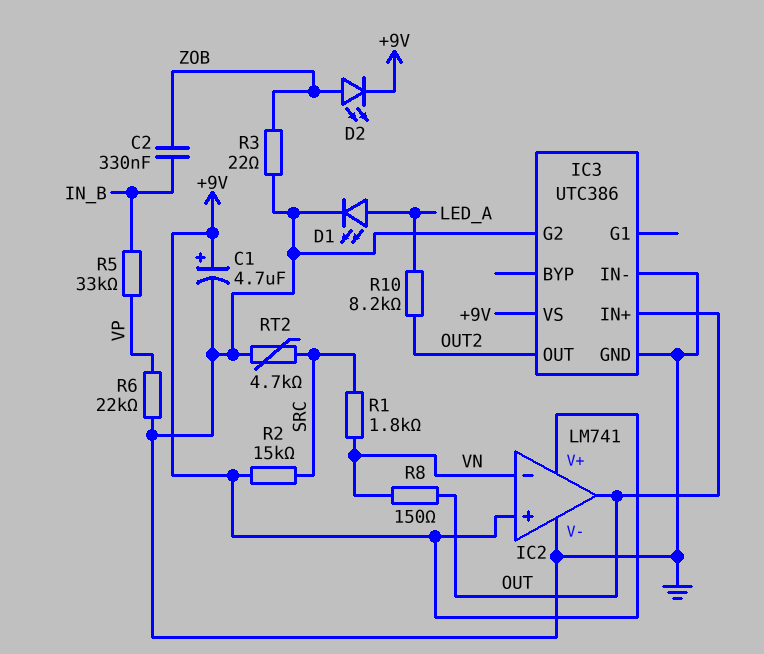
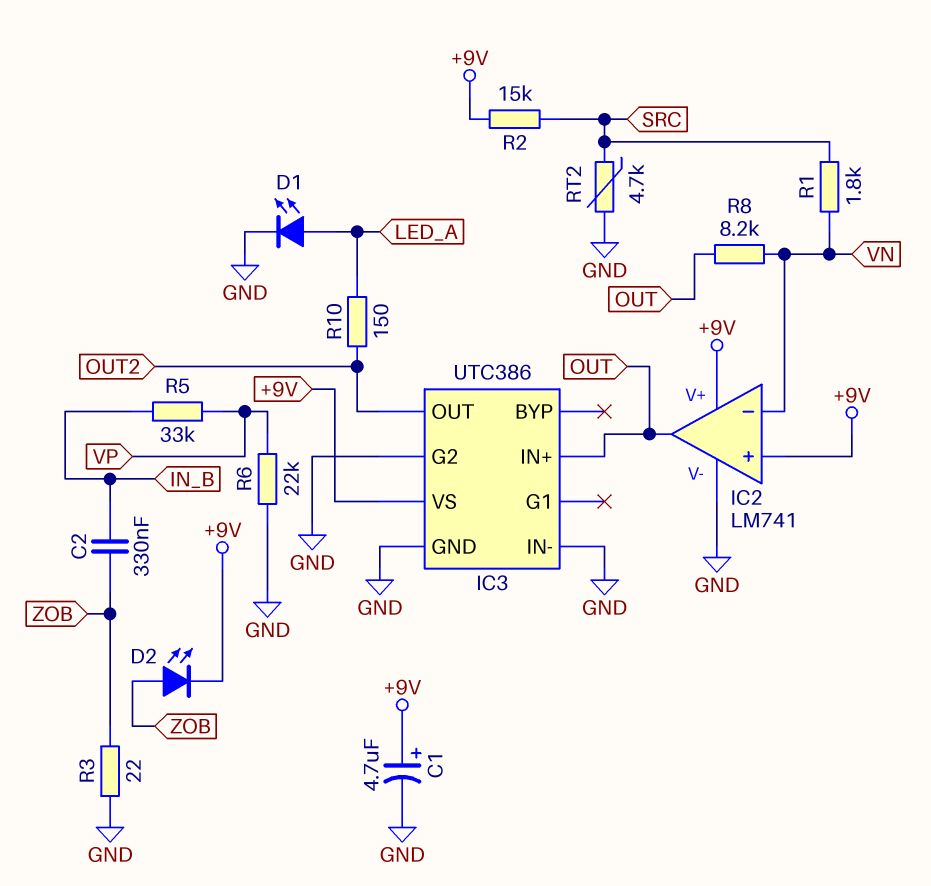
R8: 150 (OUT, VN) -> 8.2k (OUT, VN)
R10: 8.2k (LED_A, OUT2) -> 150 (LED_A, OUT2)

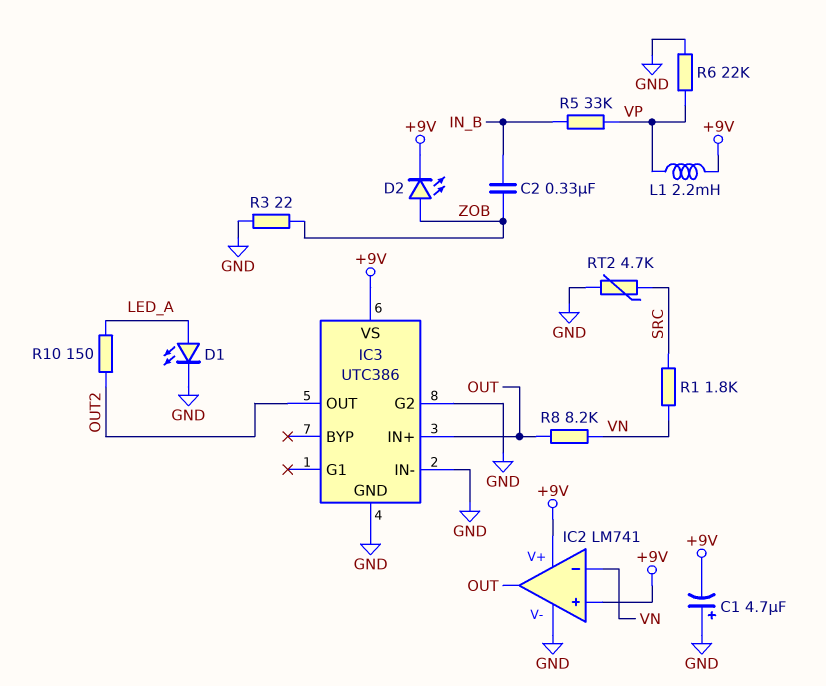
C1: 4.7uF (plus +9V, minus GND) -> 4.7uF (plus GND, minus +9V)
L1: none -> 2.2mH (+9V, VP)
R2: 15k (+9V, SRC) -> none

